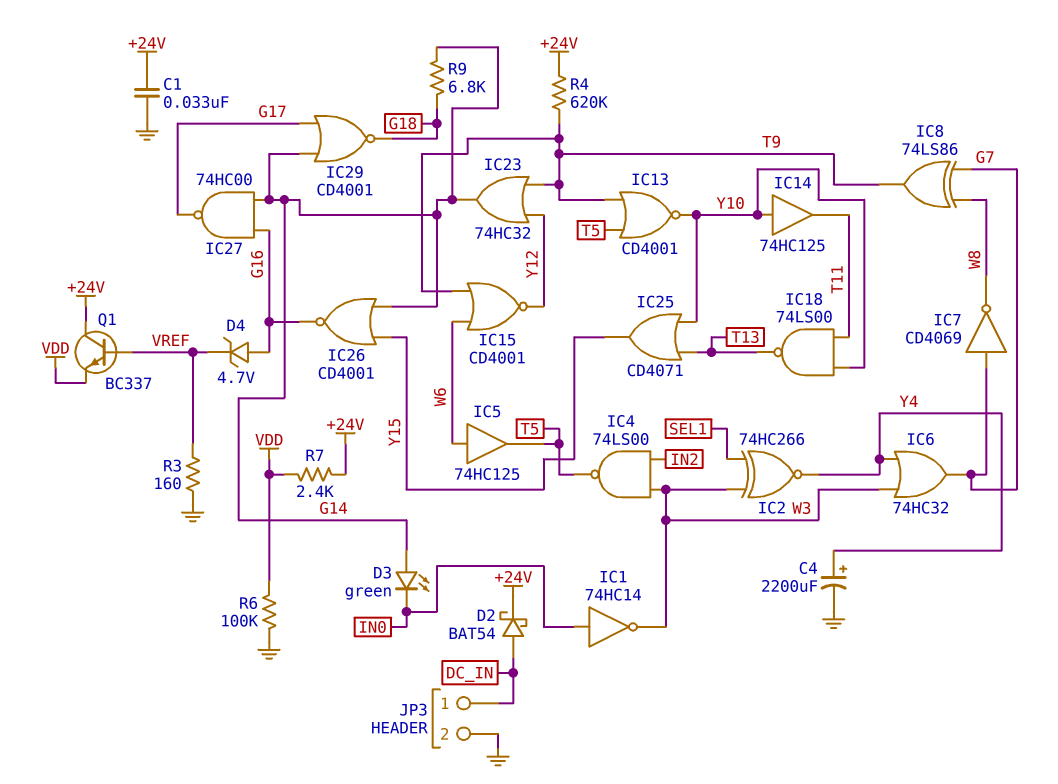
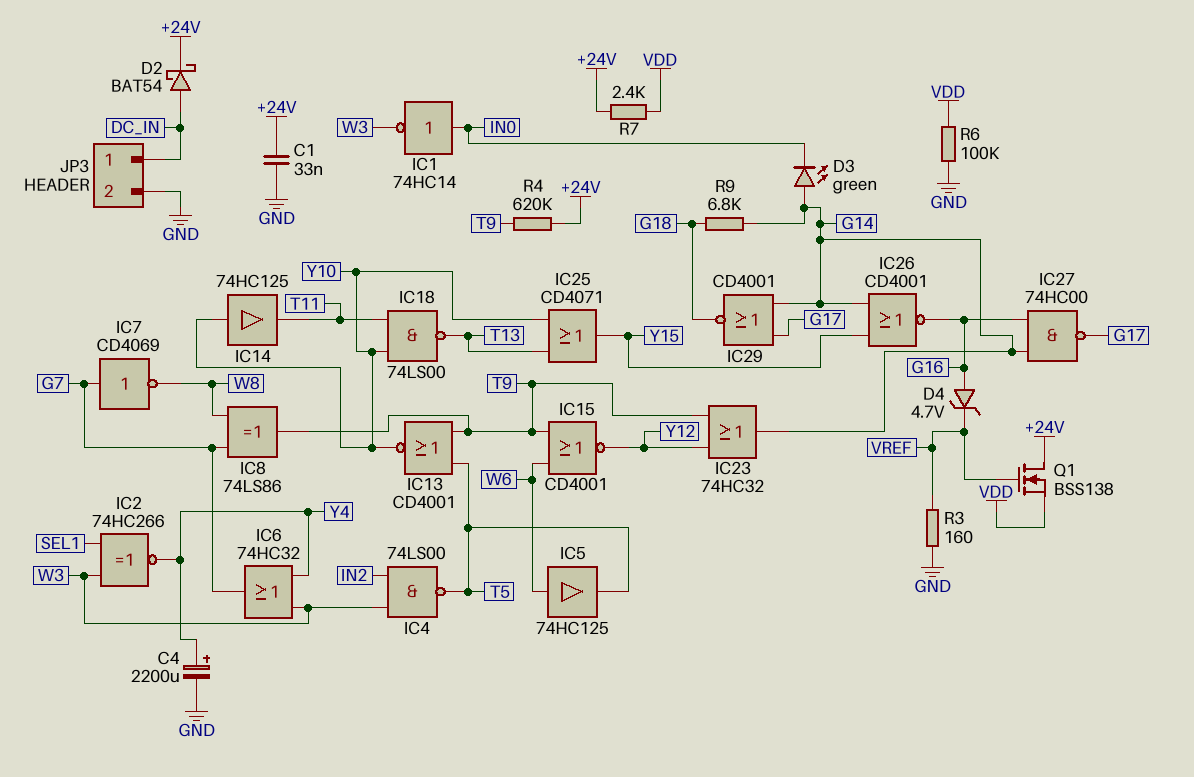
Q1: NPN BC337 (B VREF, C +24V, E VDD) -> NMOS BSS138 (G VREF, D +24V, S VDD)

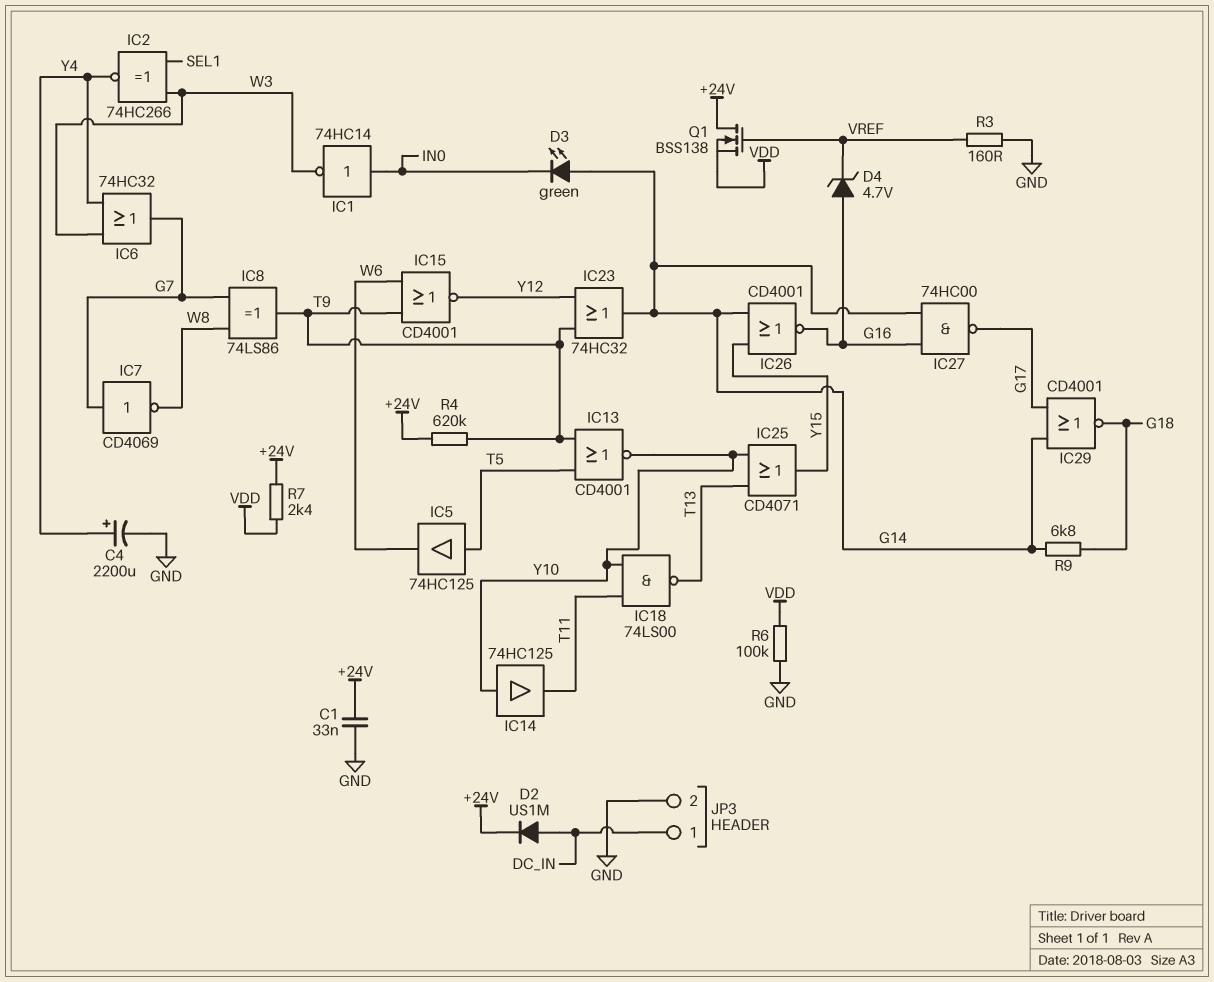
D2: schottky BAT54 (A DC_IN, K +24V) -> diode US1M (A DC_IN, K +24V)
IC4: NAND 74LS00 (in IN2, in W3, out T5) -> none
IC5: buffer 74HC125 (in W6, out T5) -> buffer 74HC125 (in T5, out W6)

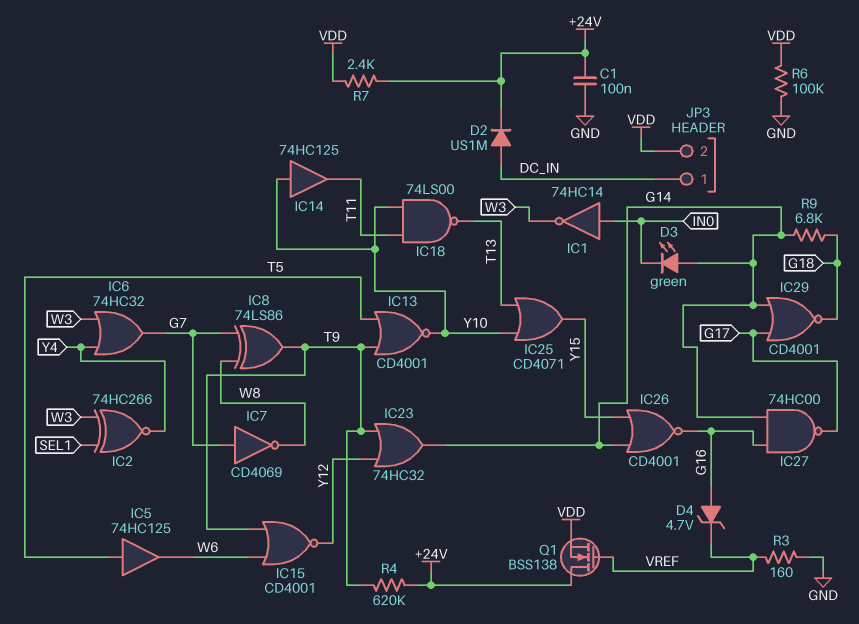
C1: 33nF (+24V, GND) -> 100nF (+24V, GND)
C4: 2200uF (plus Y4, minus GND) -> none
JP3 pin 2: GND -> VDD

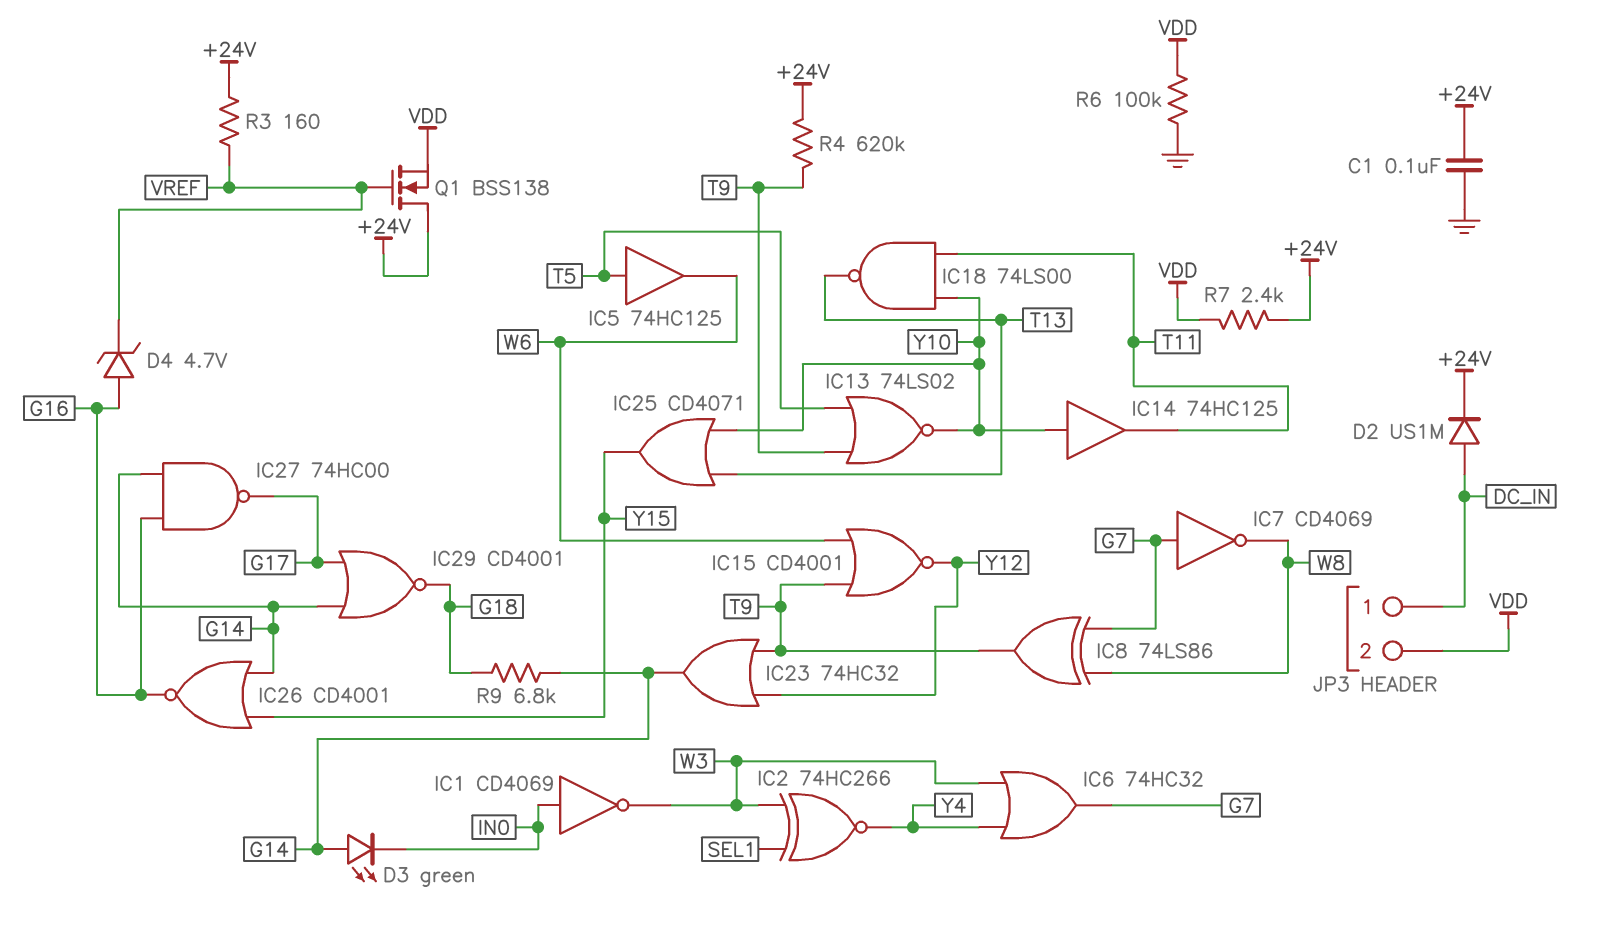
IC1: NOT 74HC14 (in IN0, out W3) -> NOT CD4069 (in IN0, out W3)
IC13: NOR CD4001 (in T5, in T9, out Y10) -> NOR 74LS02 (in T5, in T9, out Y10)
R3: 160 (GND, VREF) -> 160 (+24V, VREF)

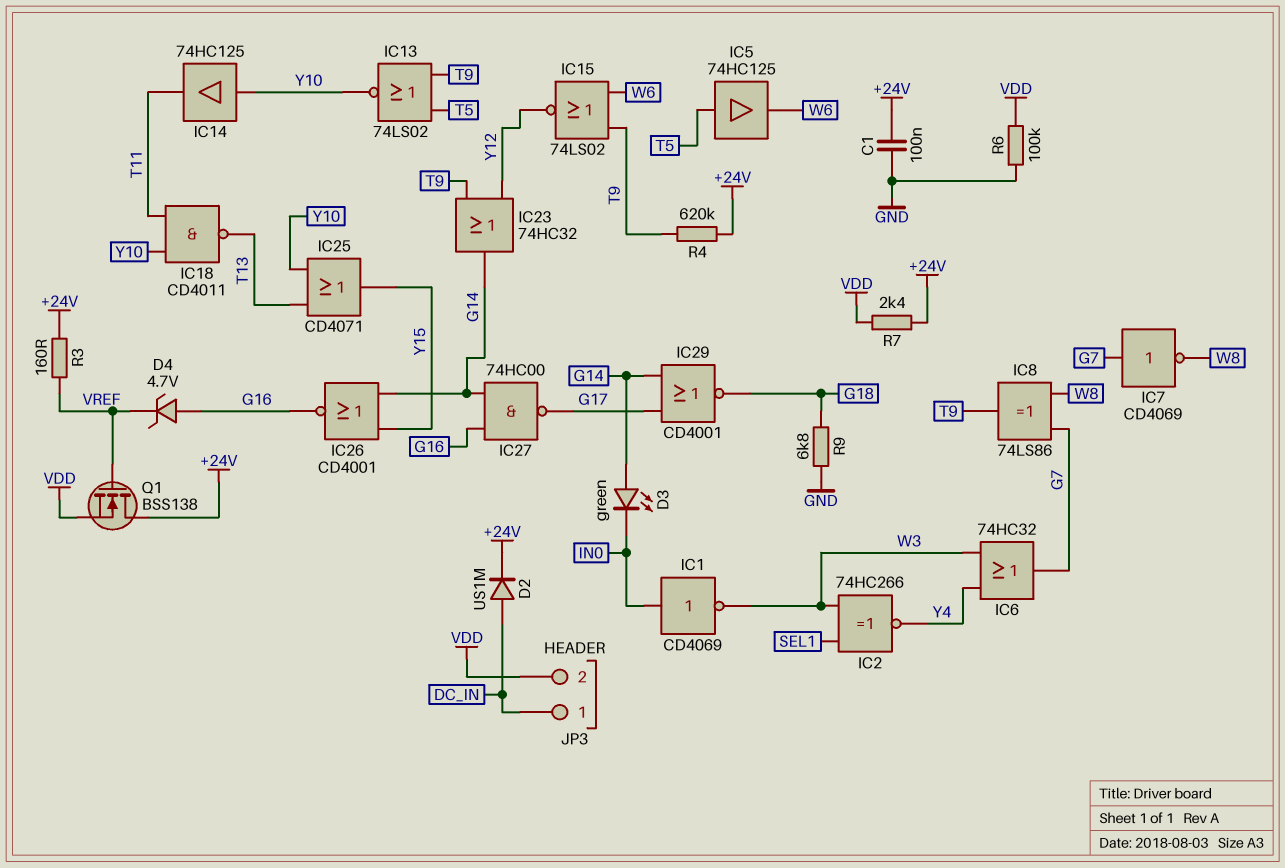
IC15: NOR CD4001 (in T9, in W6, out Y12) -> NOR 74LS02 (in T9, in W6, out Y12)
IC18: NAND 74LS00 (in T11, in Y10, out T13) -> NAND CD4011 (in T11, in Y10, out T13)
R9: 6.8k (G14, G18) -> 6.8k (G18, GND)

